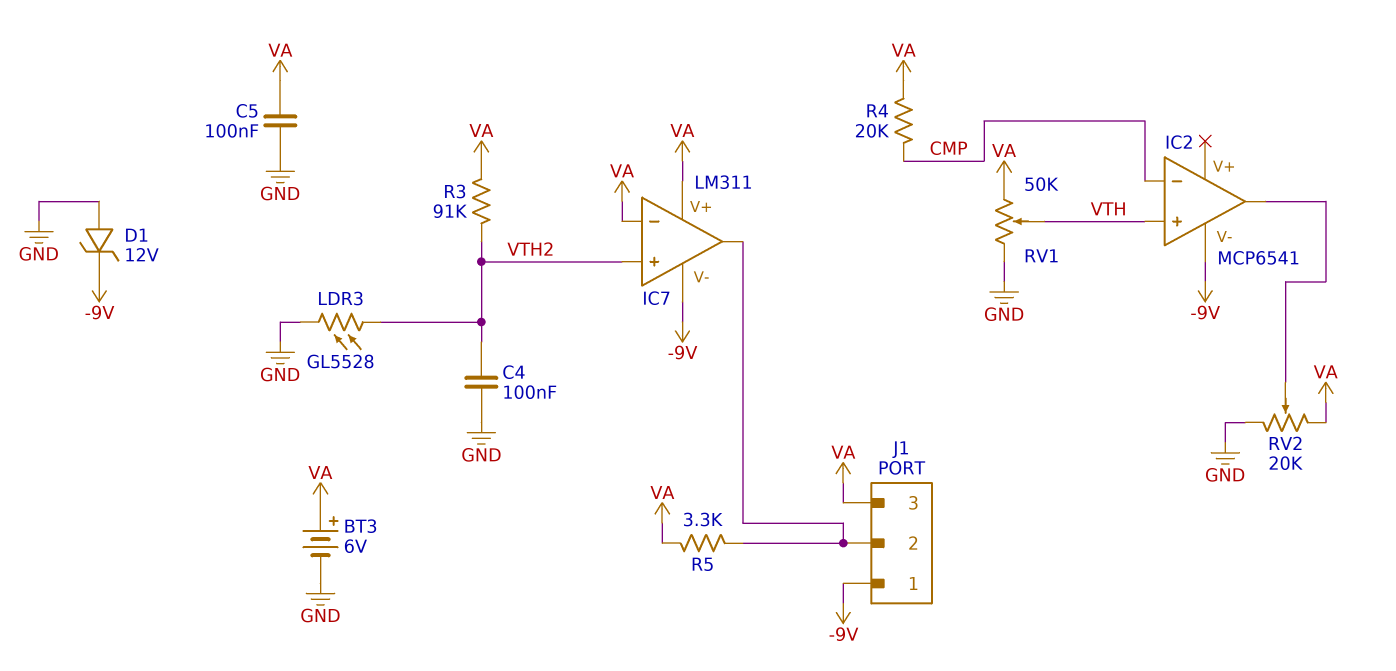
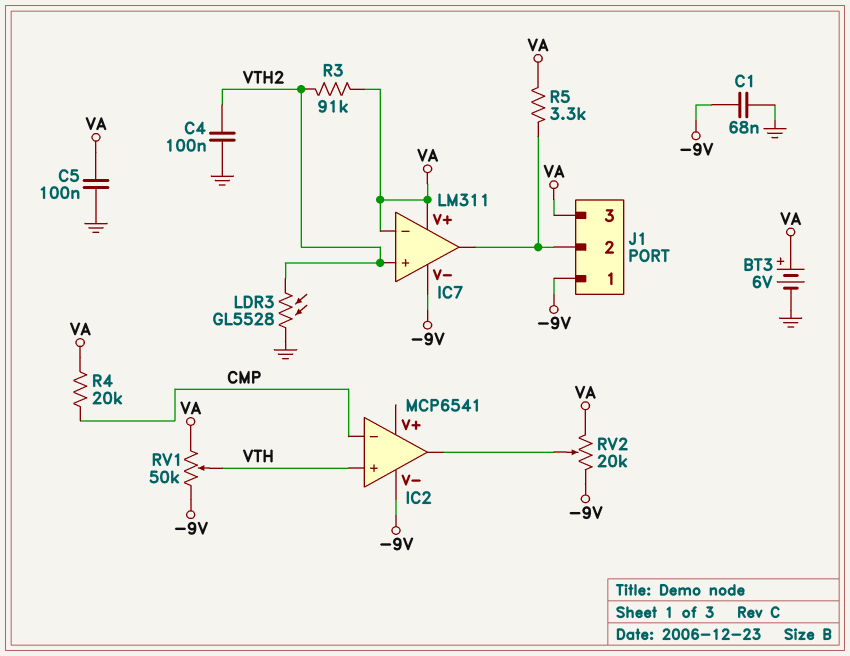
C1: none -> 68nF (-9V, GND)
D1: zener 12V (A GND, K -9V) -> none
RV1: 50k (GND, VA, wiper VTH) -> 50k (-9V, VA, wiper VTH)
RV2: 20k (GND, VA, wiper IC2/out) -> 20k (-9V, VA, wiper IC2/out)

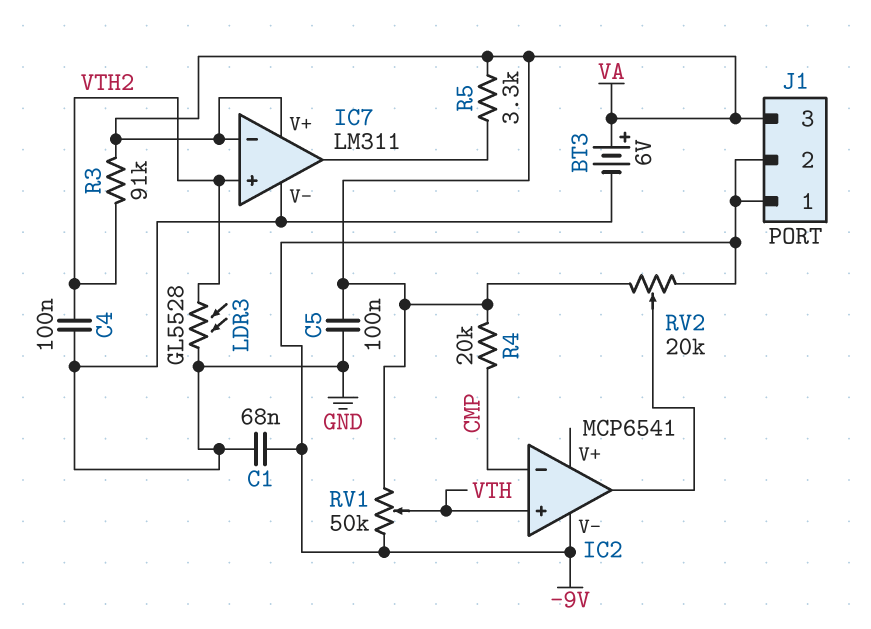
IC7 pin V-: -9V -> GND
J1 pin 2: IC7/out -> -9V

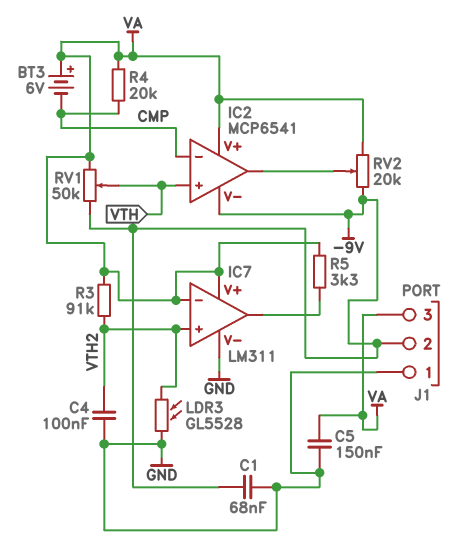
BT3: 6V (plus VA, minus GND) -> 6V (plus VA, minus CMP)
C5: 100nF (GND, VA) -> 150nF (GND, VA)
IC2 pin V+: none -> VA
J1 pin 1: -9V -> GND

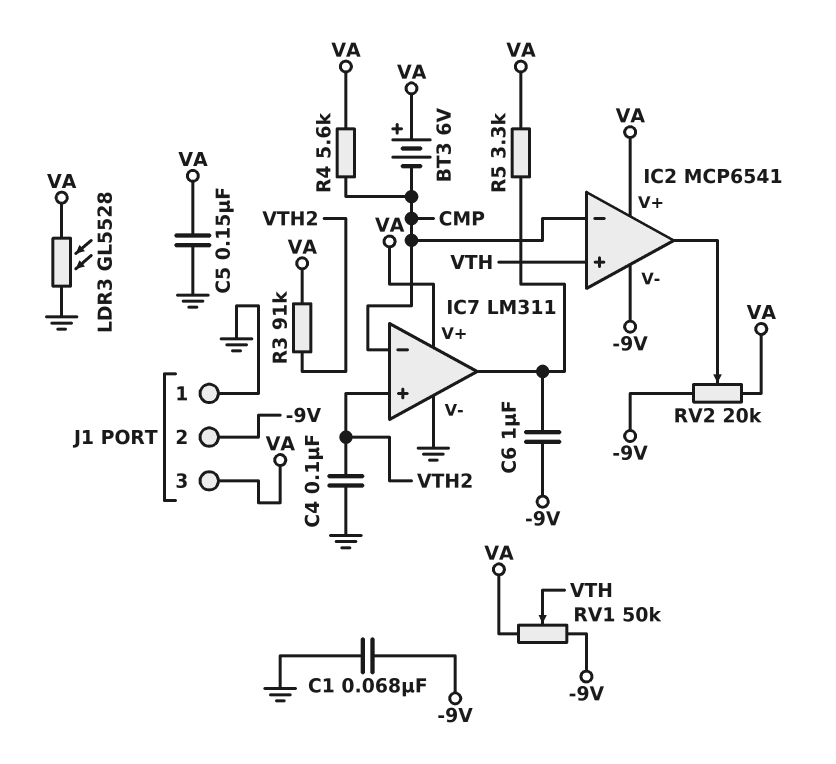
C6: none -> 1uF (-9V, IC7/out)
IC7 pin in-: VA -> CMP
LDR3: GL5528 (GND, VTH2) -> GL5528 (GND, VA)
R4: 20k (CMP, VA) -> 5.6k (CMP, VA)

